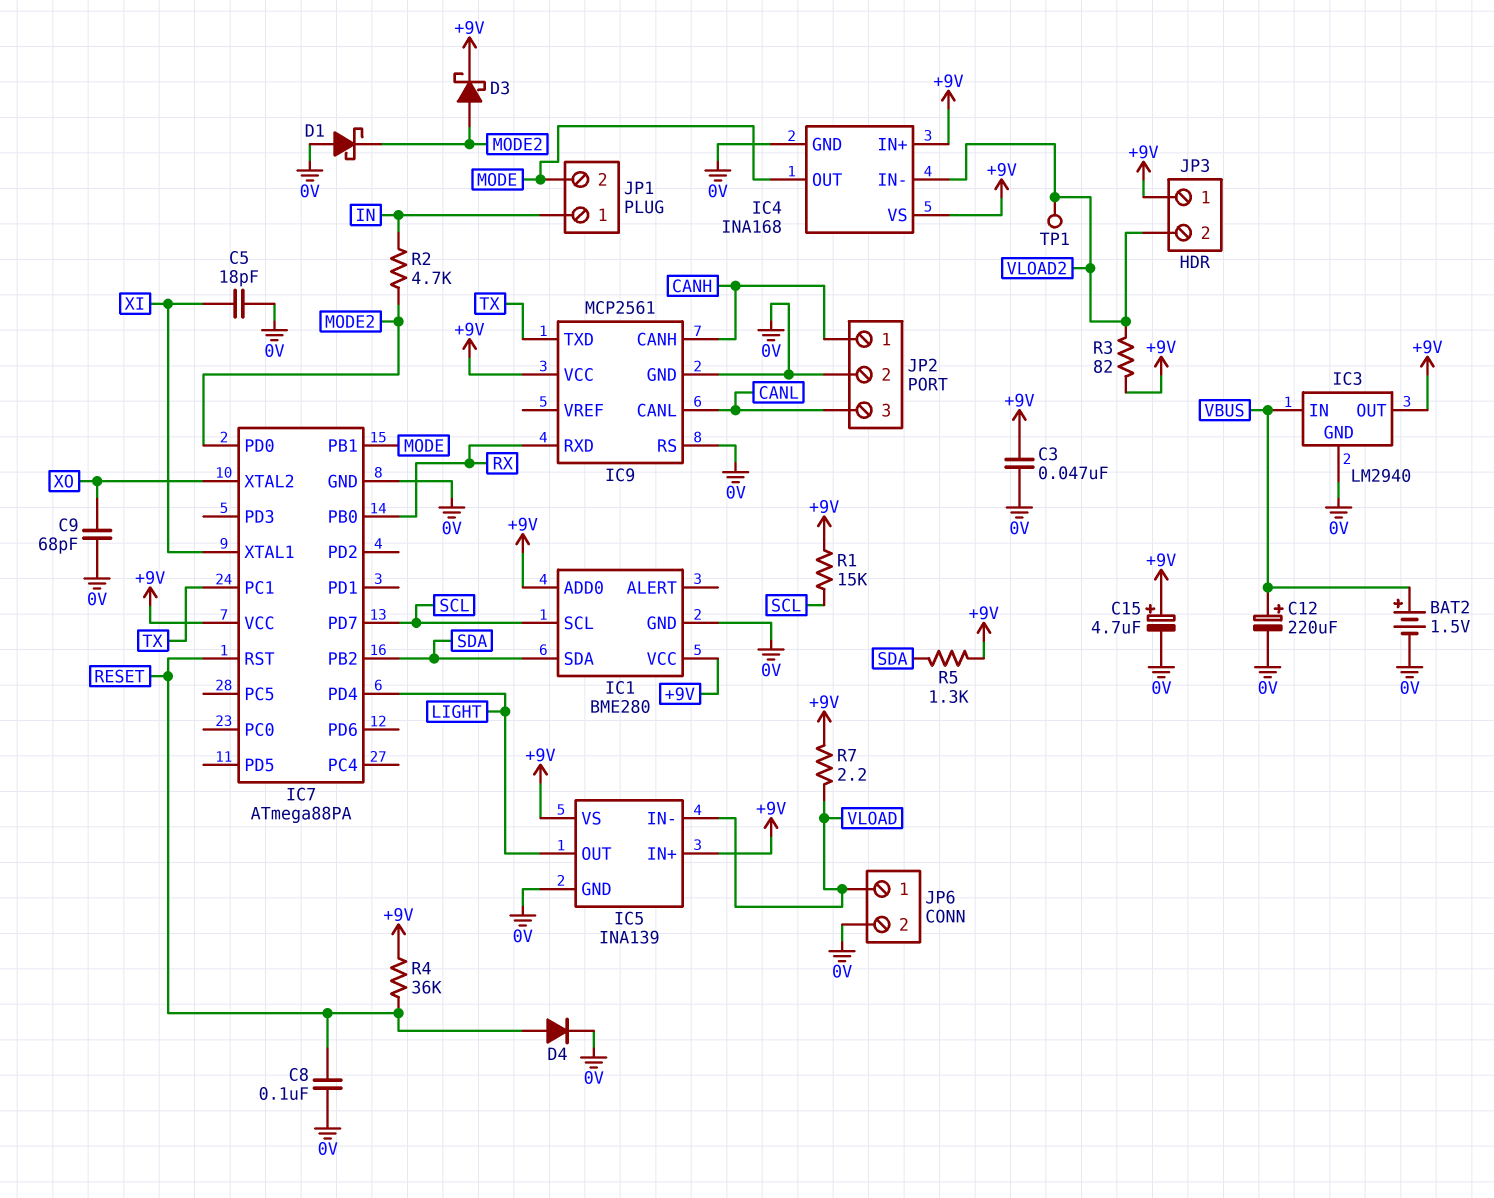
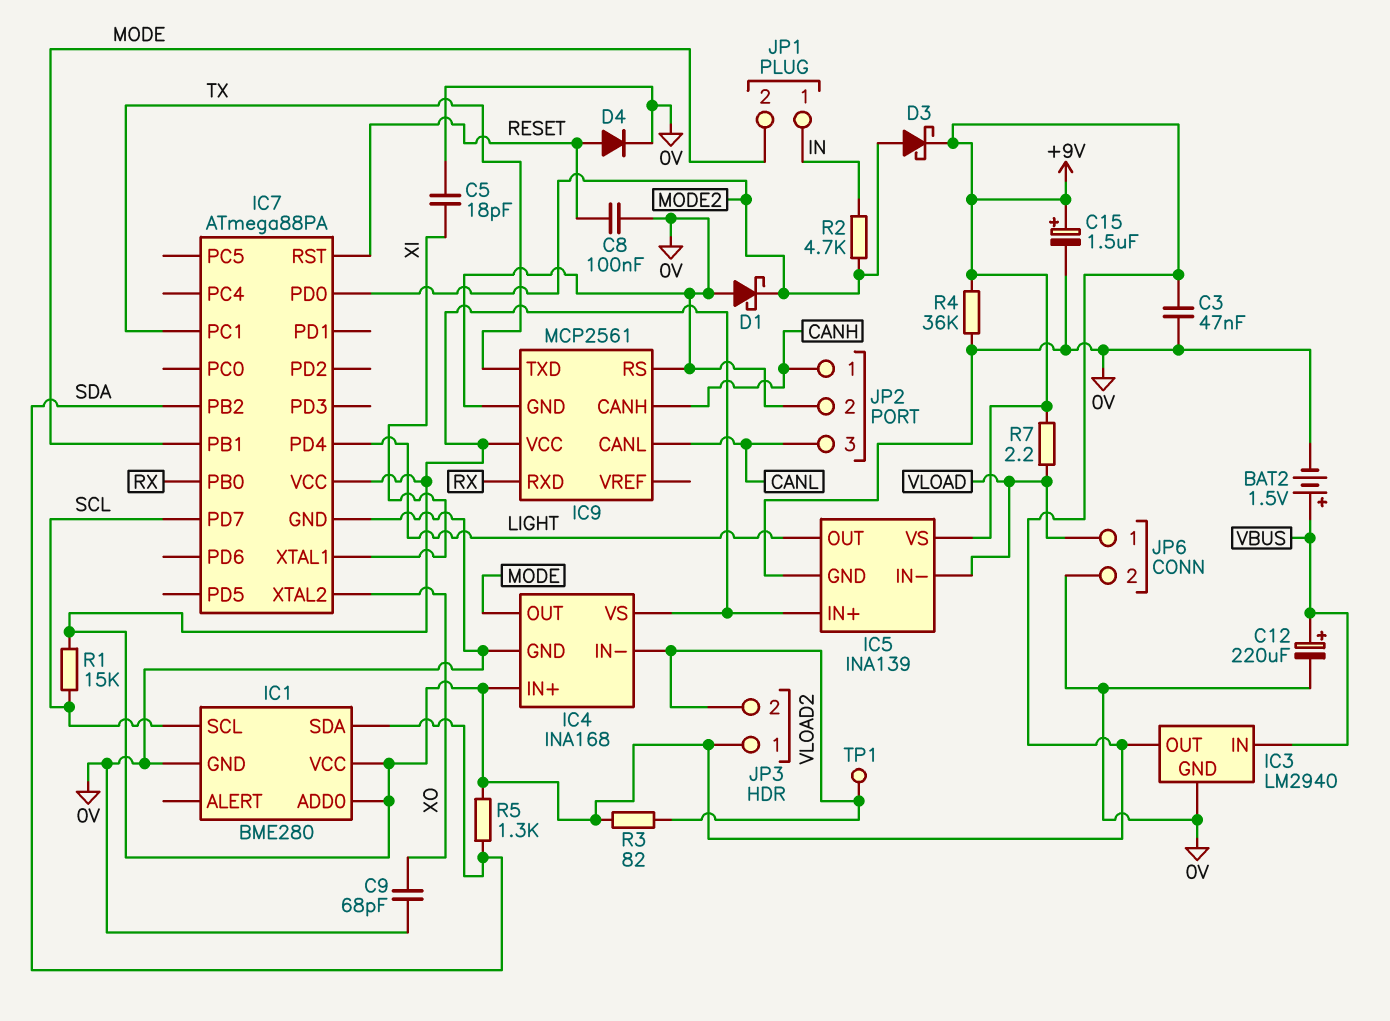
C15: 4.7uF (plus +9V, minus 0V) -> 1.5uF (plus +9V, minus 0V)
R4: 36k (+9V, RESET) -> 36k (+9V, 0V)

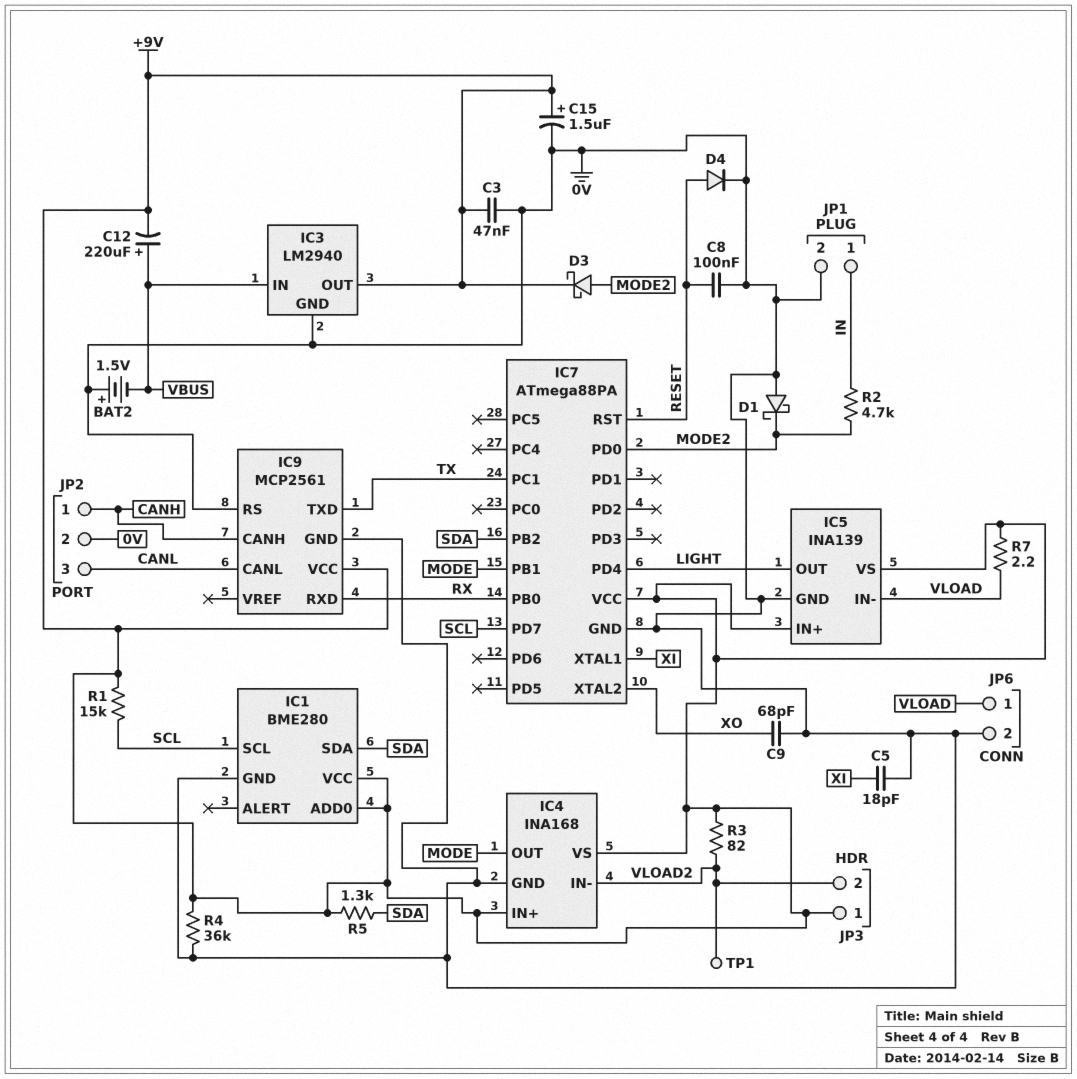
BAT2: 1.5V (plus VBUS, minus 0V) -> 1.5V (plus 0V, minus VBUS)
C12: 220uF (plus VBUS, minus 0V) -> 220uF (plus VBUS, minus +9V)
JP1 pin 2: MODE -> 0V

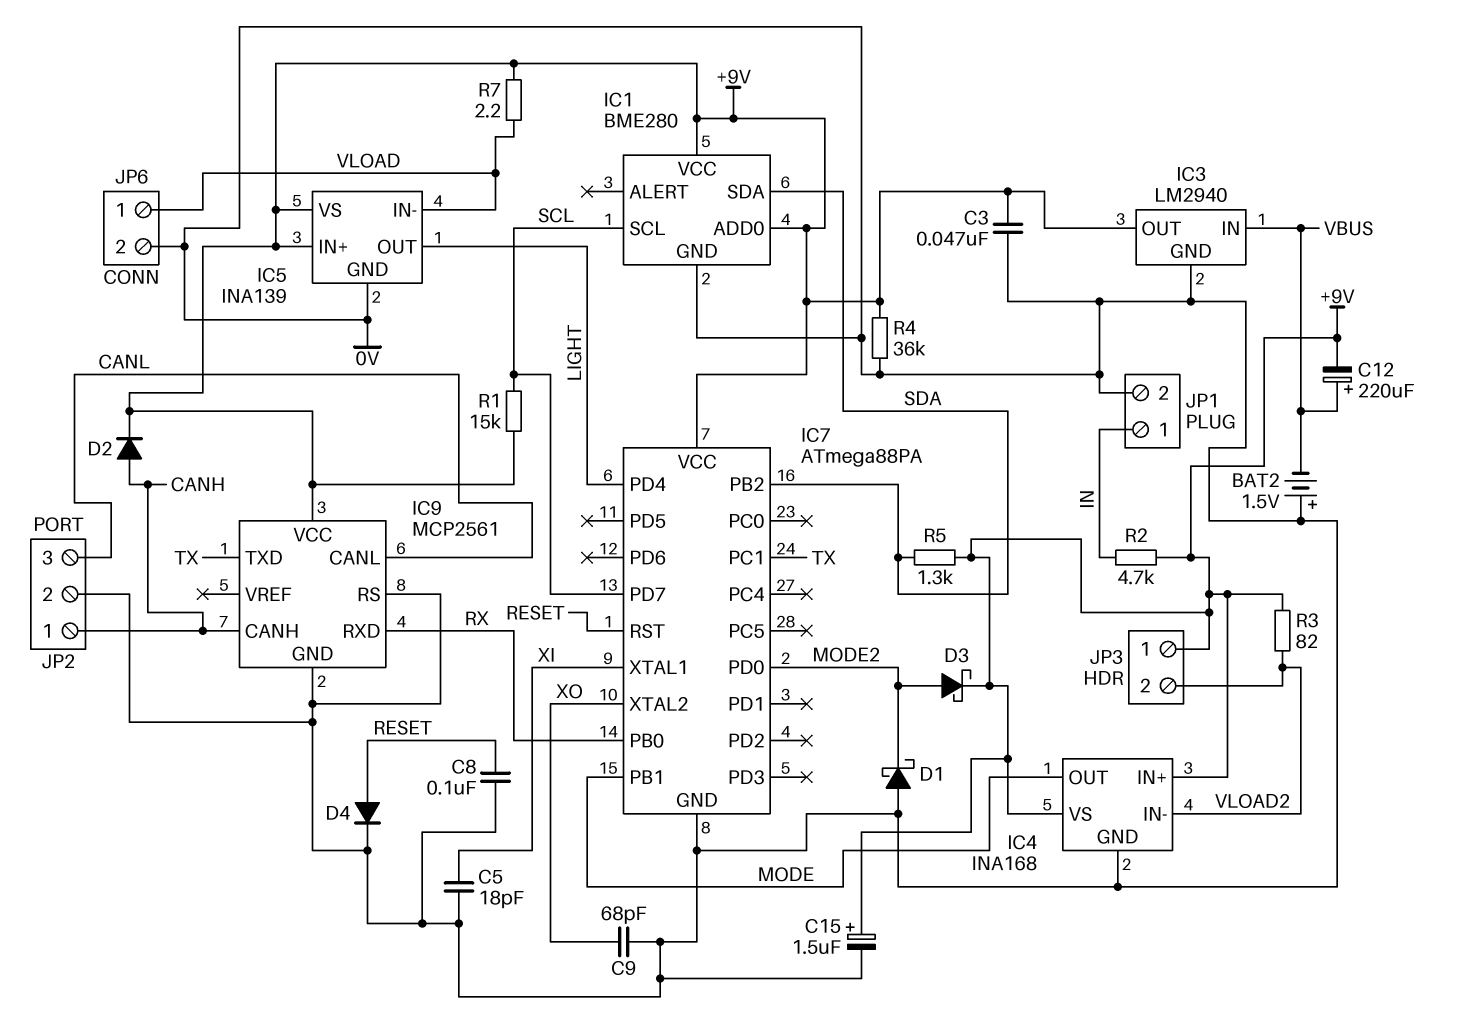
D2: none -> diode (A CANH, K +9V)
R2: 4.7k (IN, MODE2) -> 4.7k (+9V, IN)
TP1: test point (VLOAD2) -> none

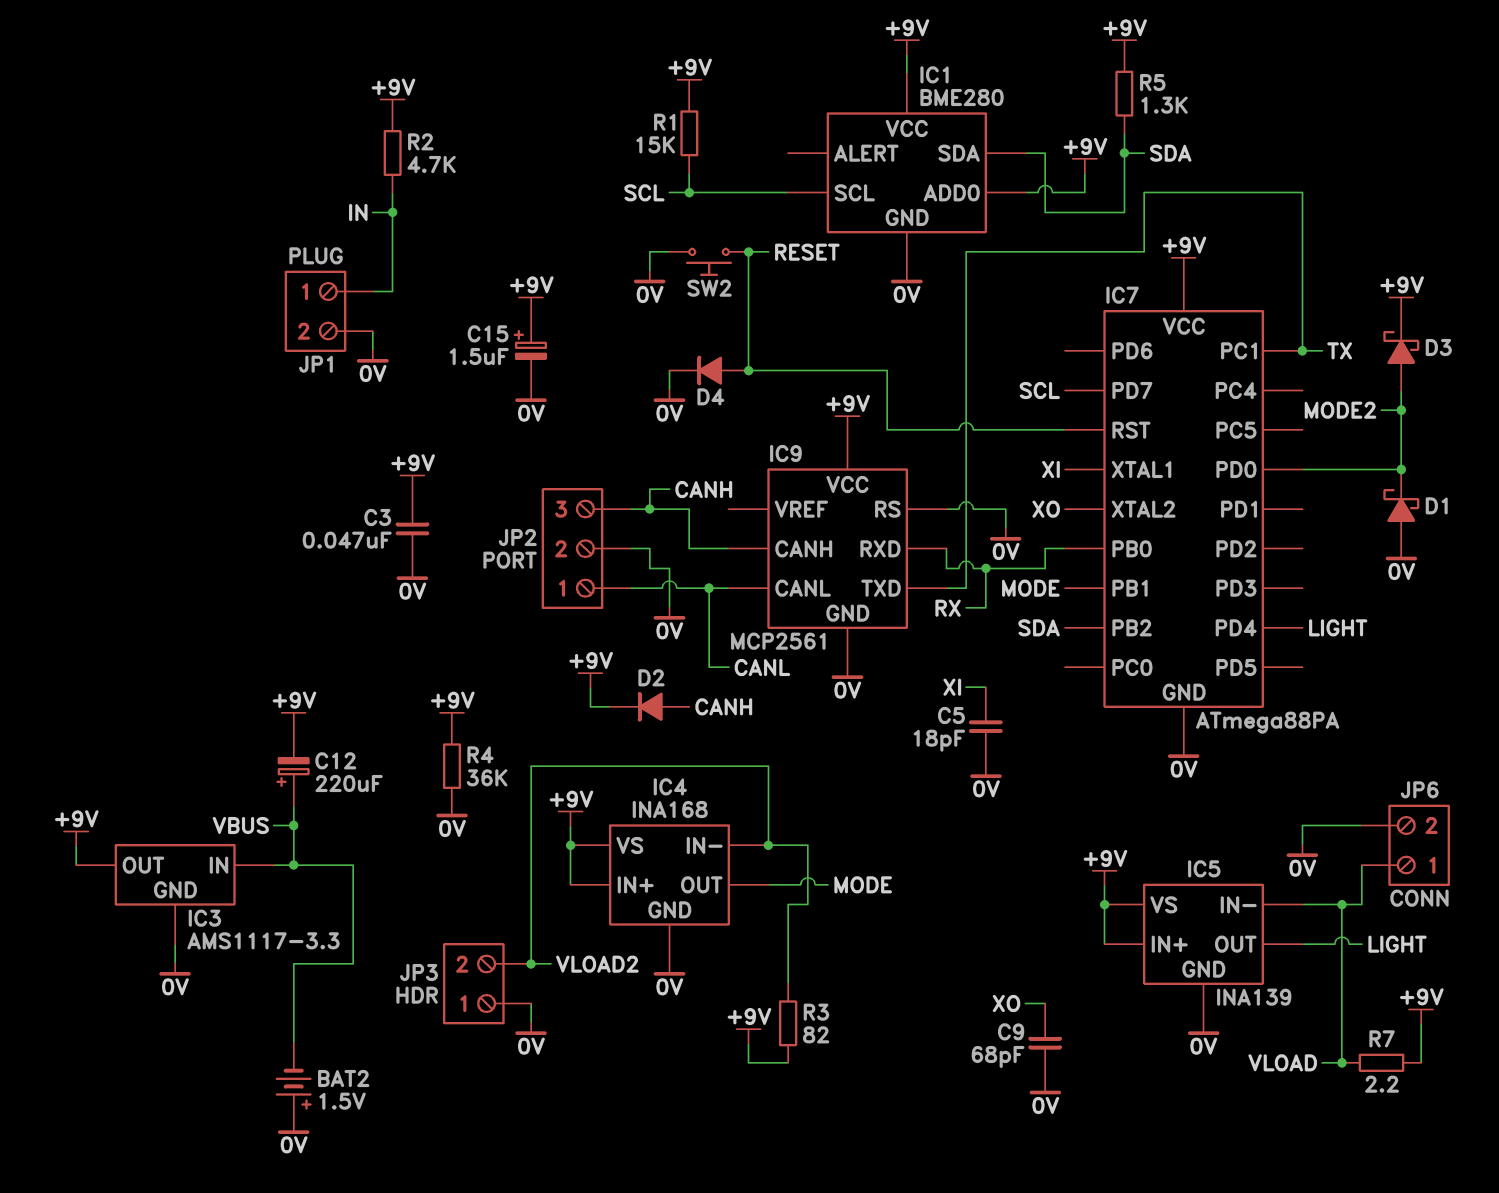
C8: 100nF (0V, RESET) -> none
IC3: LM2940 -> AMS1117-3.3
JP2 pin 1: CANH -> CANL
JP2 pin 3: CANL -> CANH
JP3 pin 1: +9V -> 0V
SW2: none -> button (0V, RESET)

